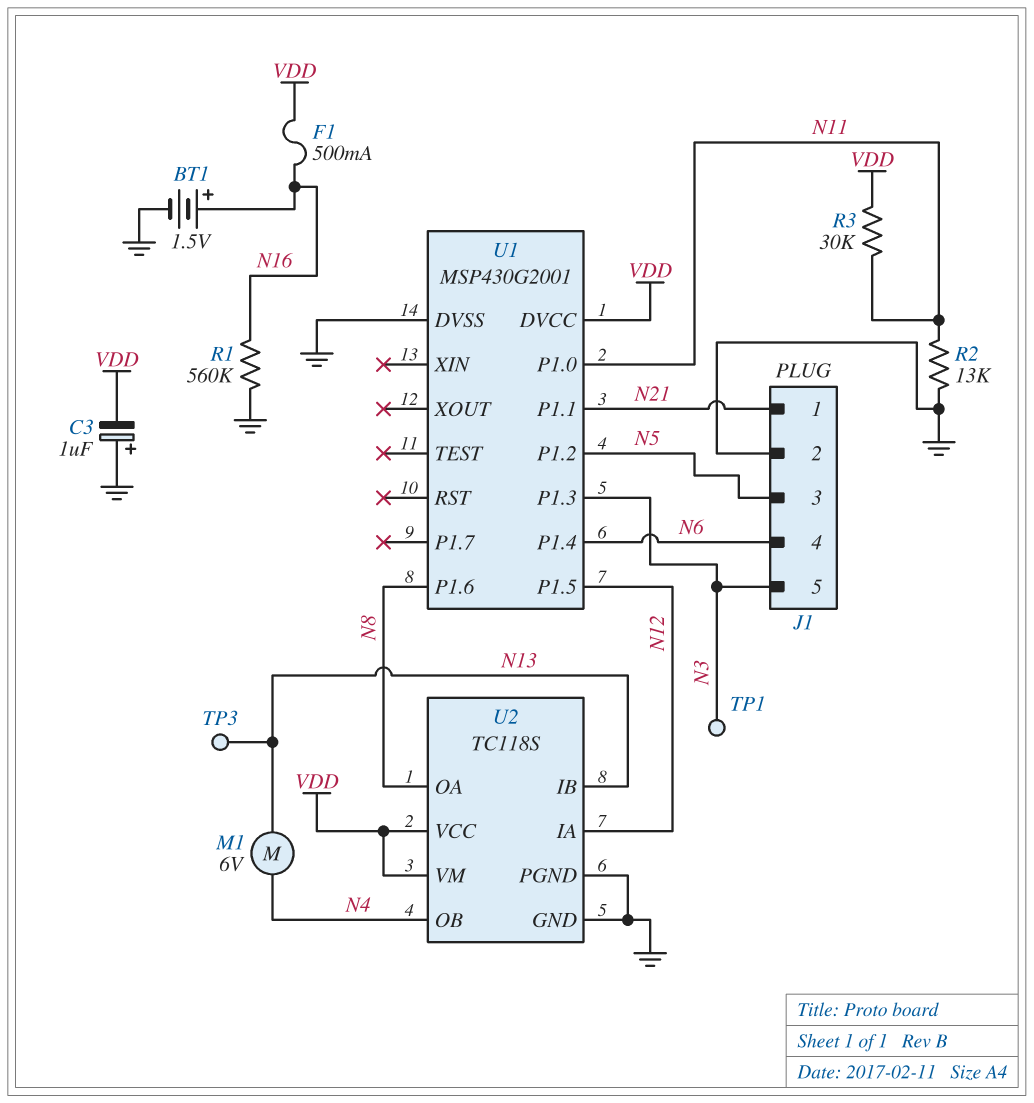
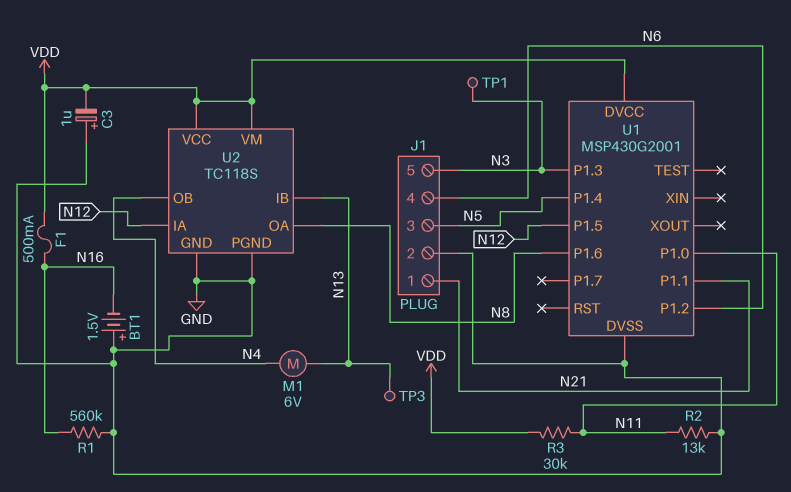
BT1: 1.5V (plus N16, minus GND) -> 1.5V (plus GND, minus N16)
U1 pin P1.2: N5 -> N6
U1 pin P1.4: N6 -> N5

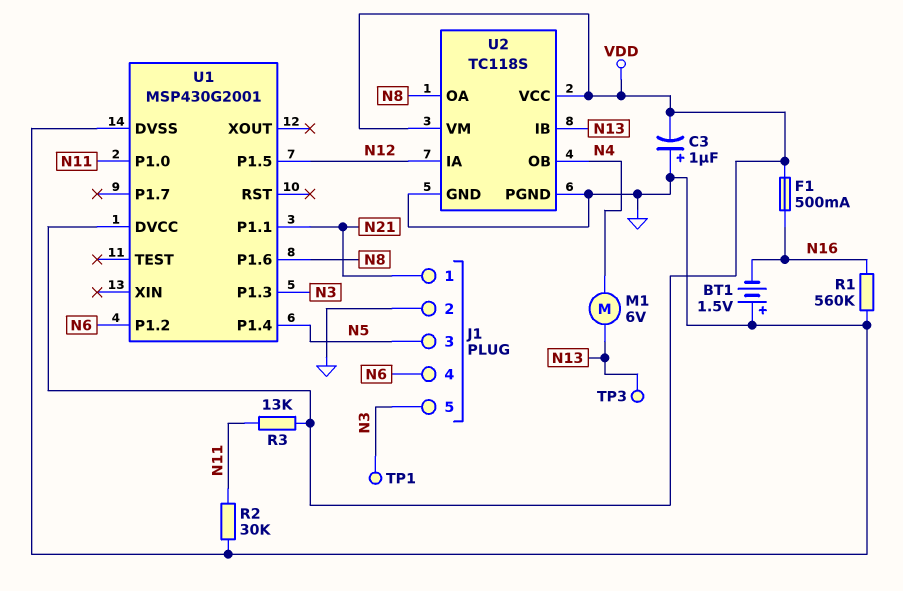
R2: 13k (GND, N11) -> 30k (GND, N11)
R3: 30k (N11, VDD) -> 13k (N11, VDD)

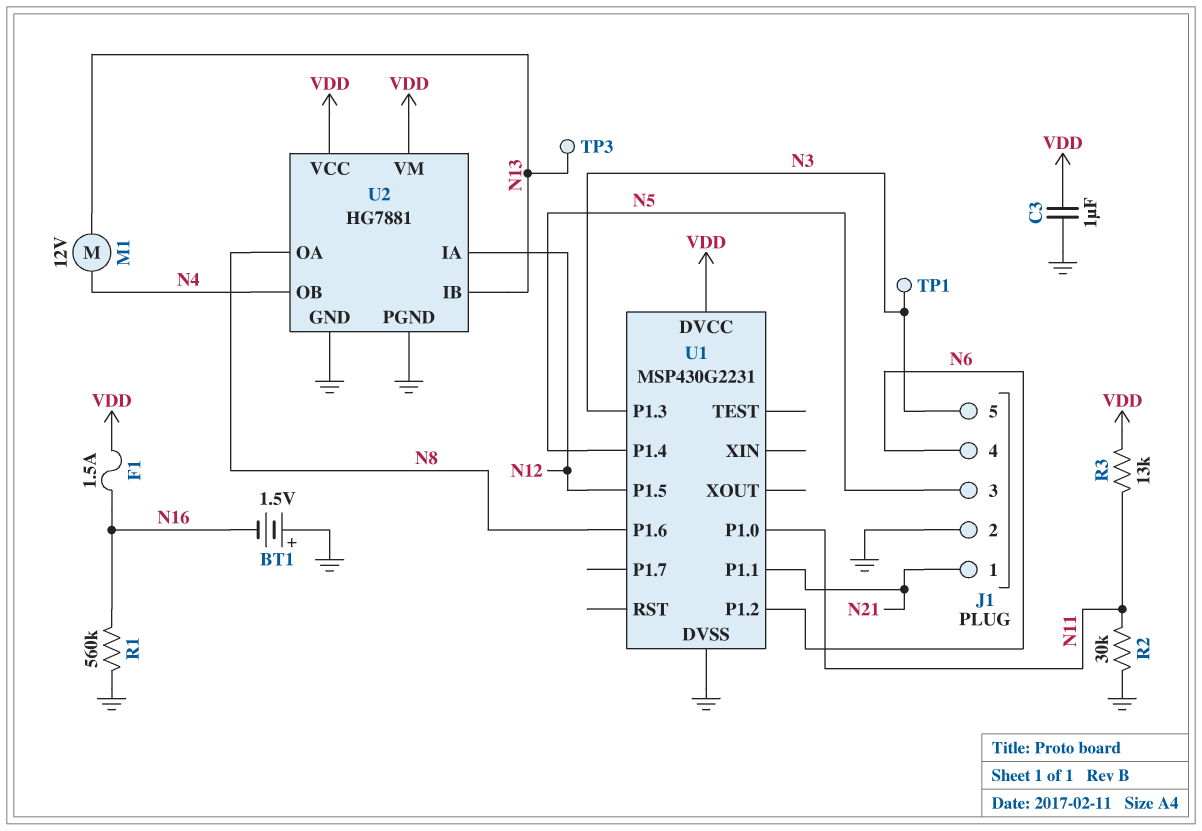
C3: 1uF (plus GND, minus VDD) -> 1uF (GND, VDD)
F1: 500mA (N16, VDD) -> 1.5A (N16, VDD)
M1: motor 6V (N4, N13) -> motor 12V (N4, N13)
U1: MSP430G2001 -> MSP430G2231
U2: TC118S -> HG7881

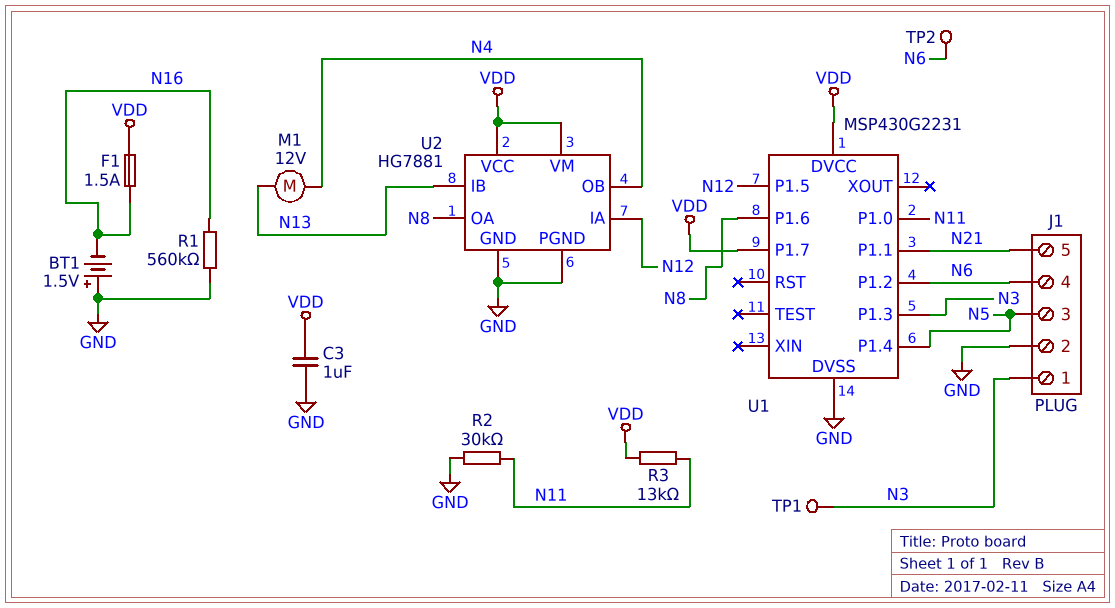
J1 pin 1: N21 -> N3
J1 pin 5: N3 -> N21
TP2: none -> test point (N6)
TP3: test point (N13) -> none
U1 pin P1.7: none -> VDD

